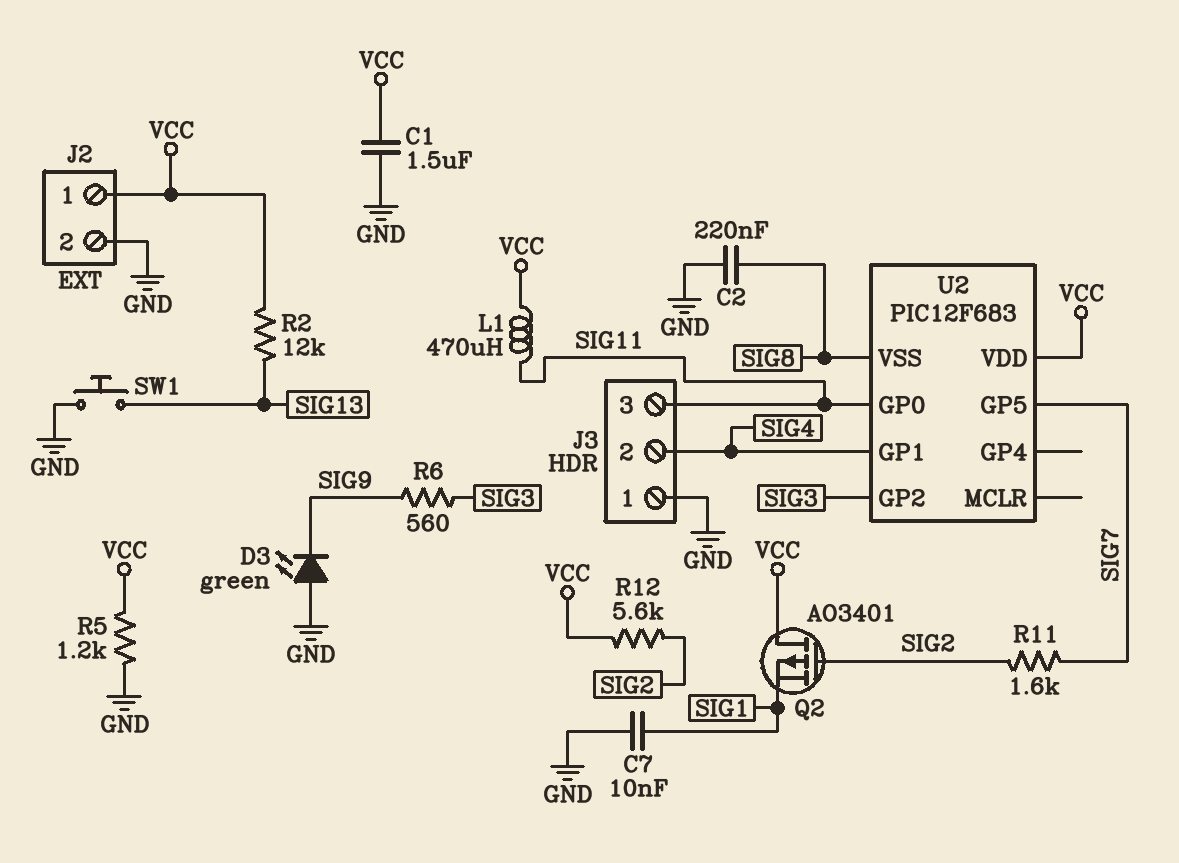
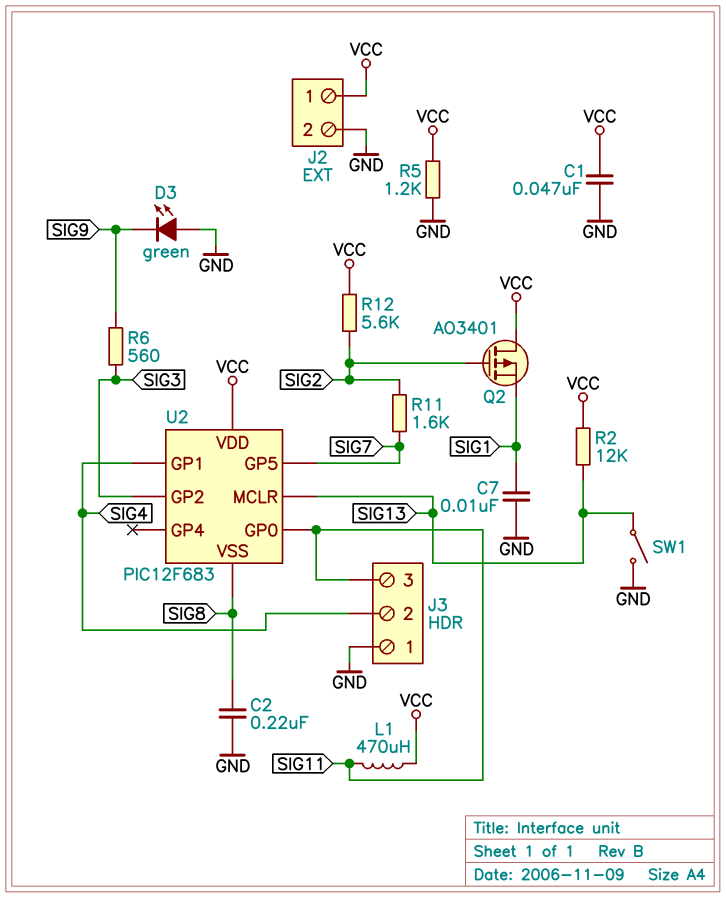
C1: 1.5uF (GND, VCC) -> 47nF (GND, VCC)
SW1: button (GND, SIG13) -> switch (GND, SIG13)
U2 pin MCLR: none -> SIG13

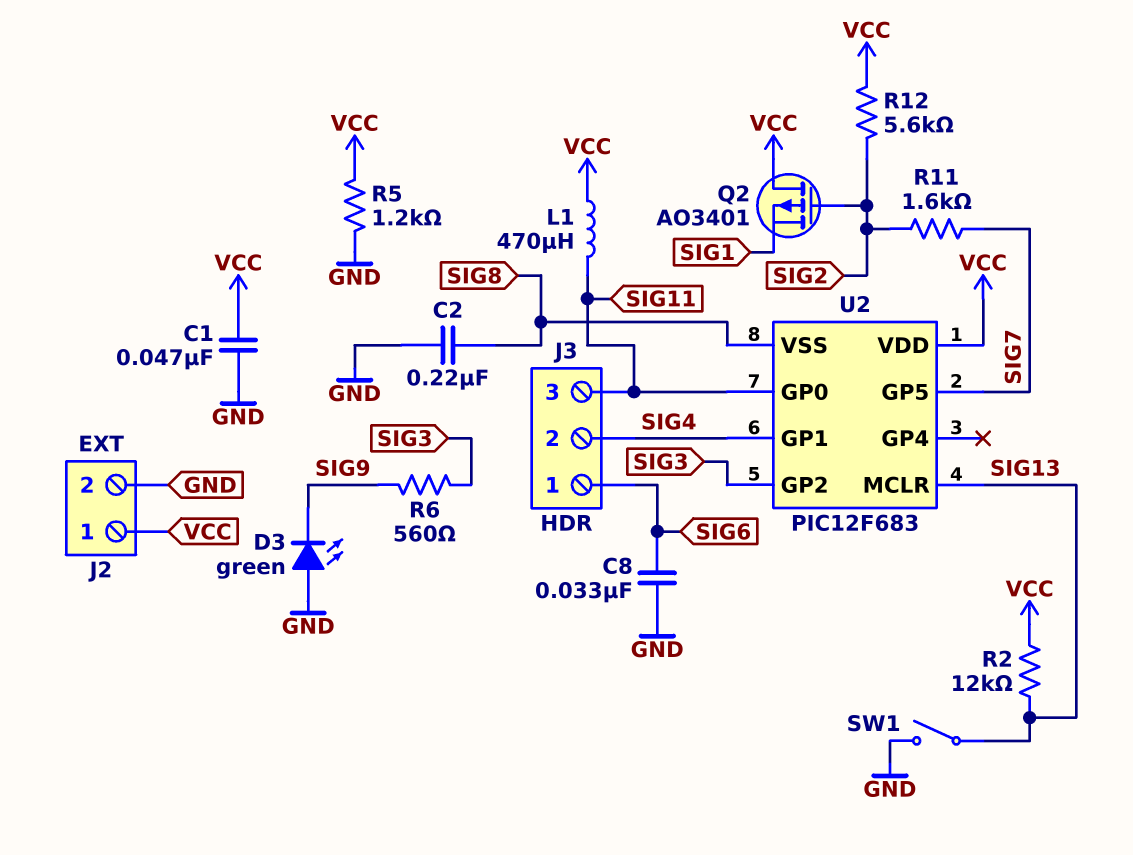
C7: 10nF (GND, SIG1) -> none
C8: none -> 33nF (GND, SIG6)
J3 pin 1: GND -> SIG6

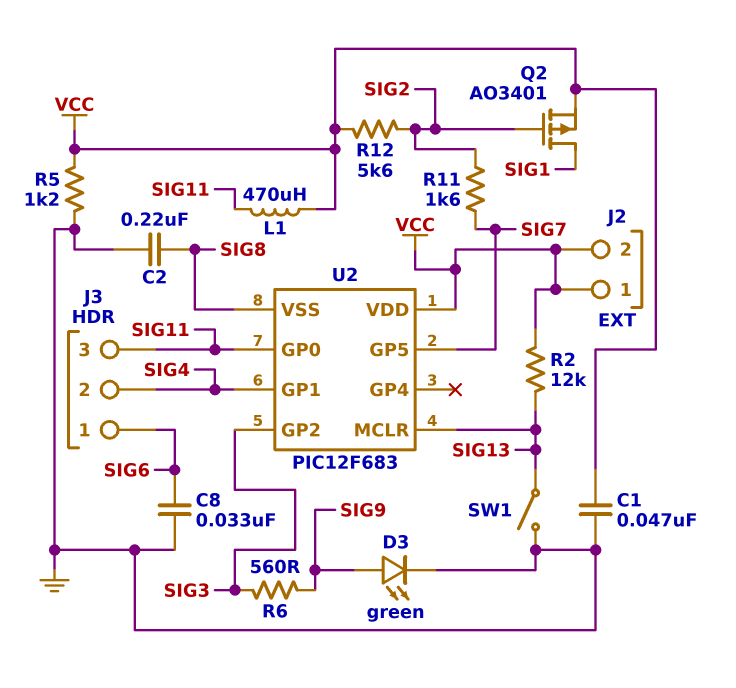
D3: LED green (A GND, K SIG9) -> LED green (A SIG9, K GND)
J2 pin 2: GND -> VCC
Q2: PMOS AO3401 (G SIG2, D VCC, S SIG1) -> PMOS AO3401 (G SIG2, D SIG1, S VCC)

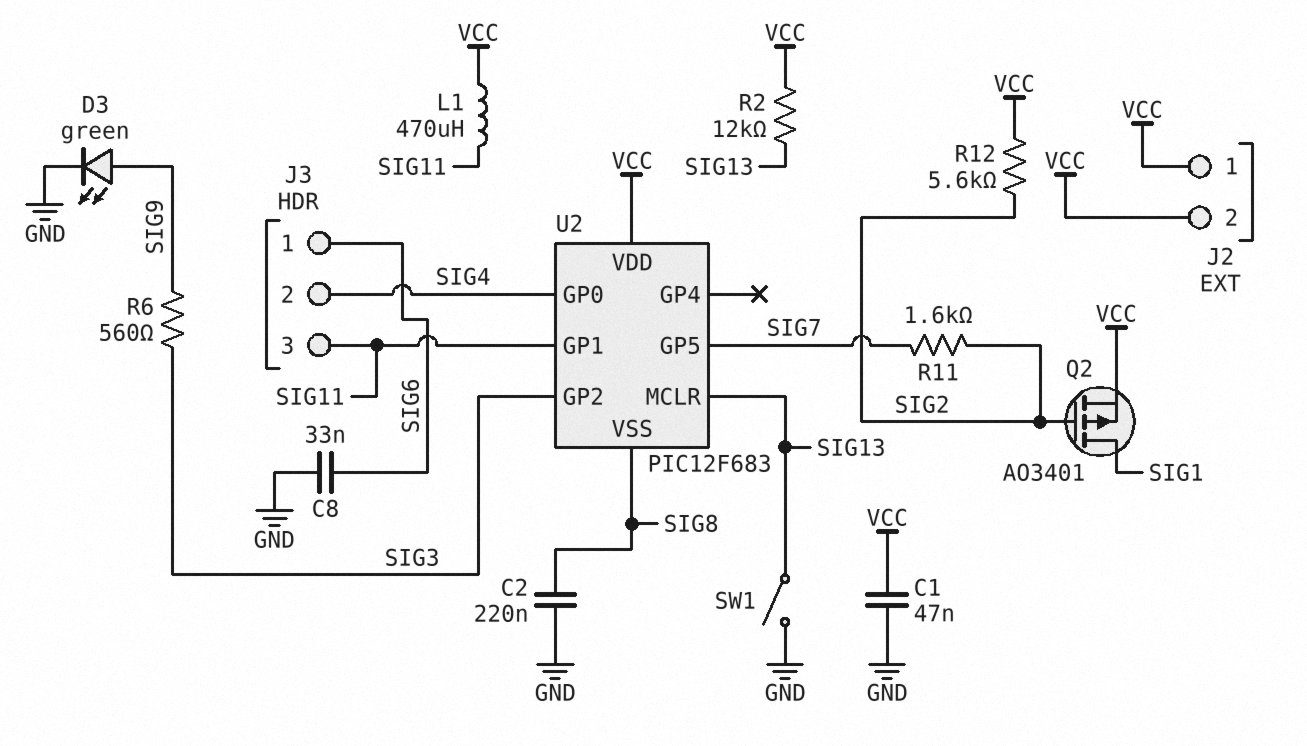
R5: 1.2k (GND, VCC) -> none
U2 pin GP0: SIG11 -> SIG4
U2 pin GP1: SIG4 -> SIG11

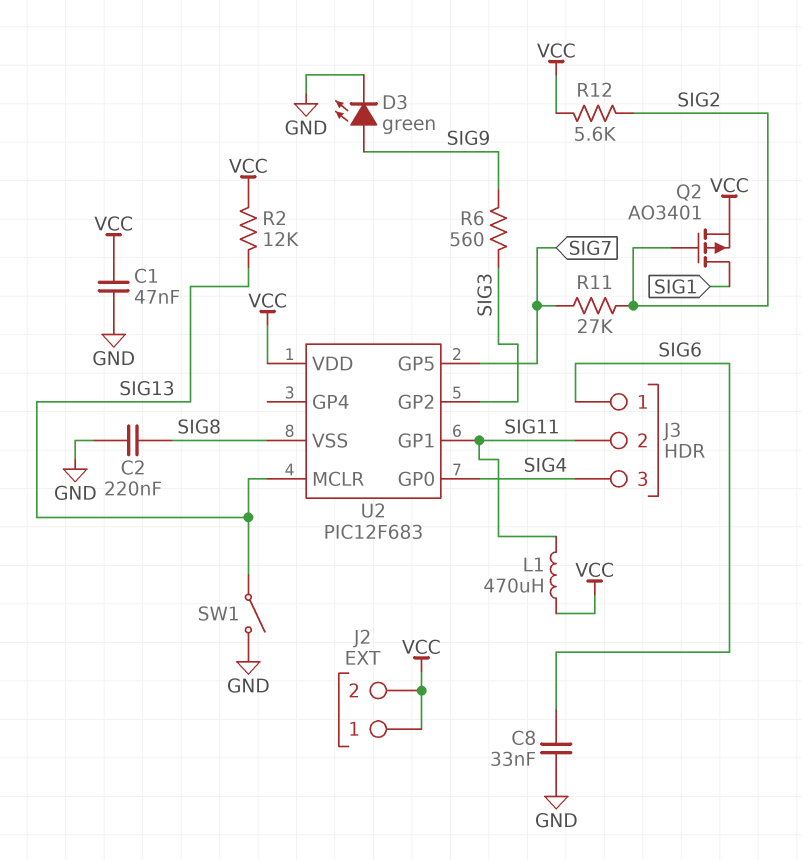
J3 pin 2: SIG4 -> SIG11
J3 pin 3: SIG11 -> SIG4
R11: 1.6k (SIG2, SIG7) -> 27k (SIG2, SIG7)

